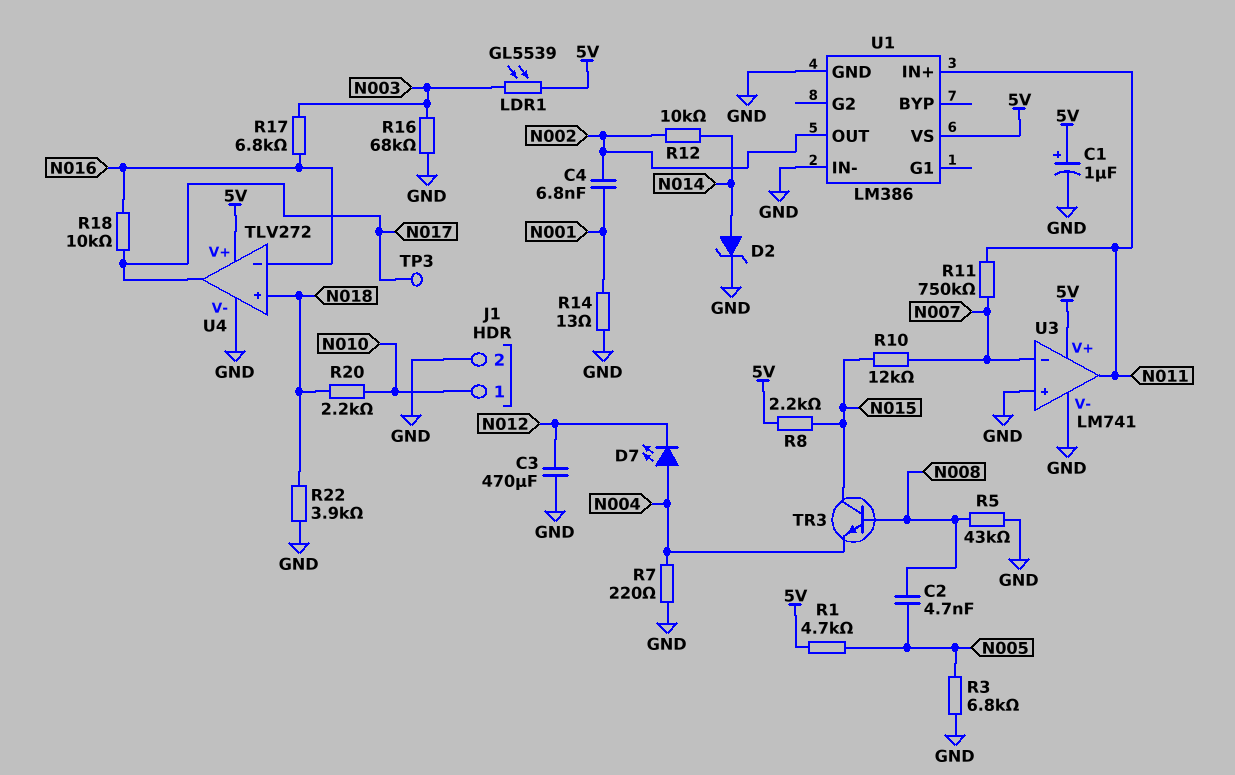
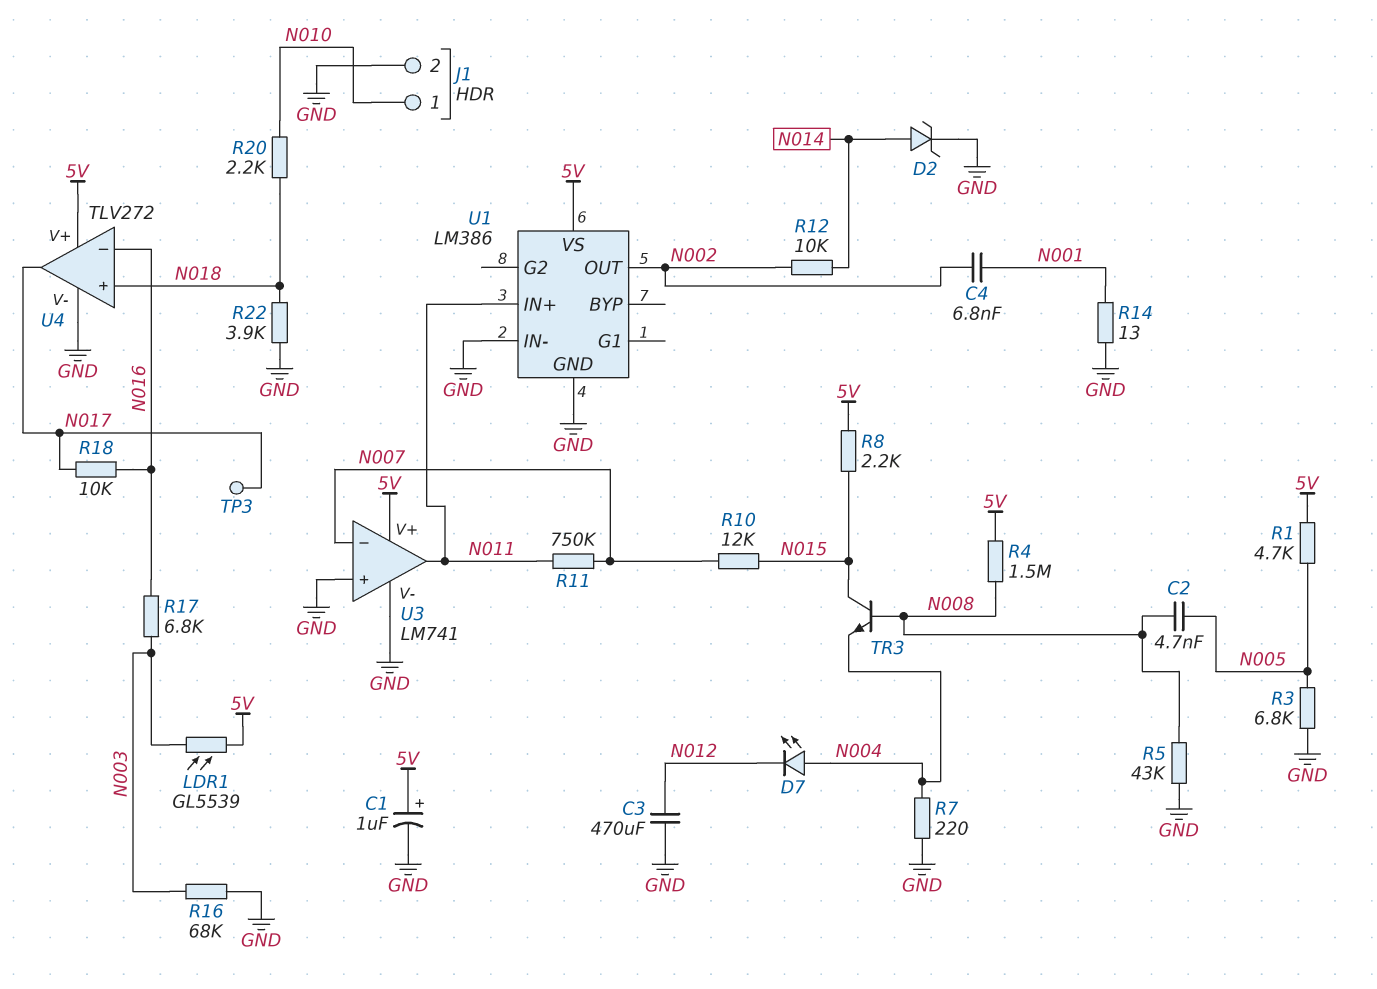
R4: none -> 1.5M (5V, N008)

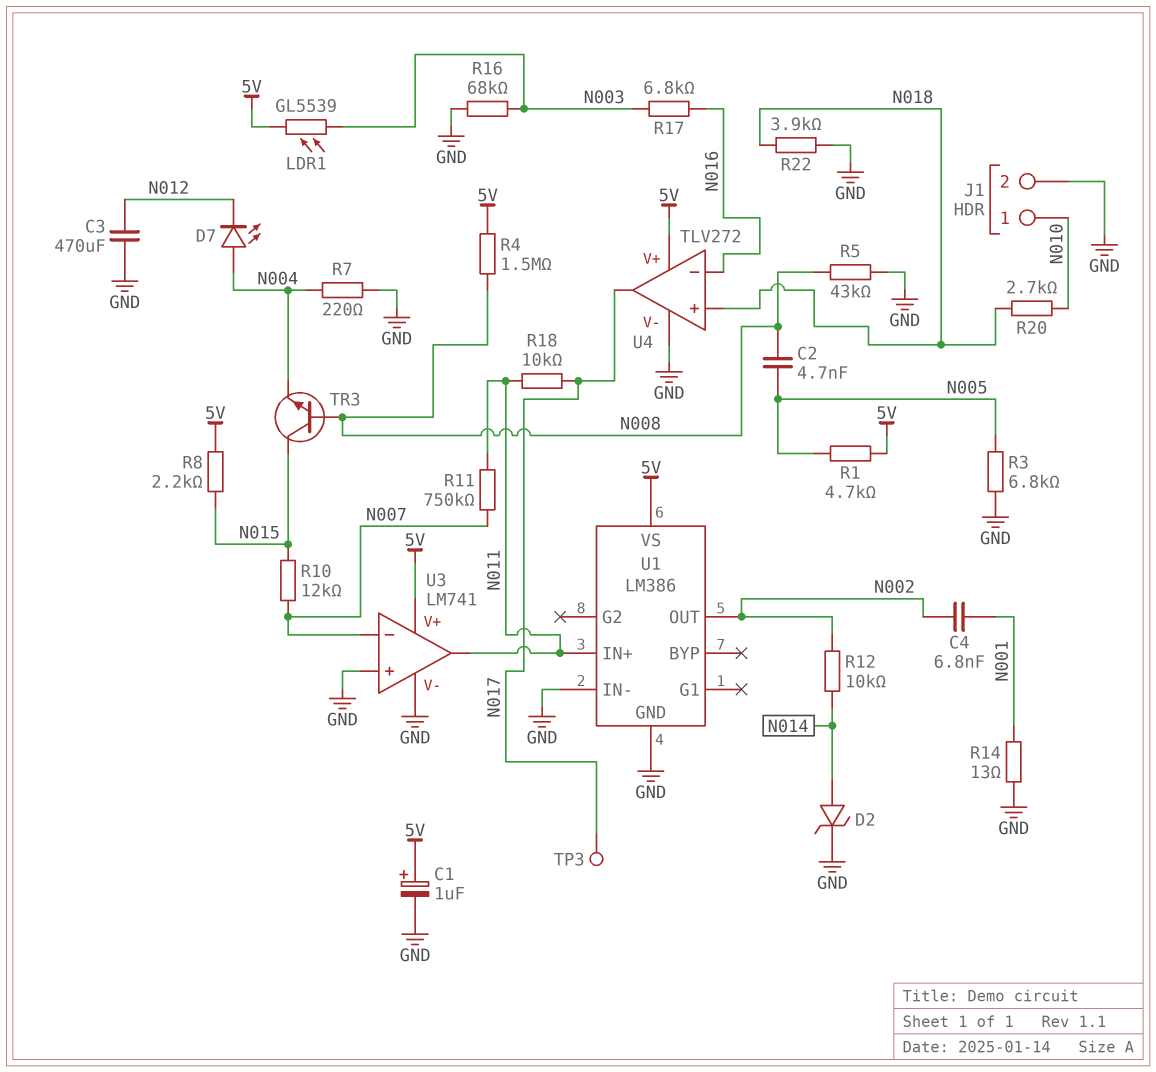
R18: 10k (N016, N017) -> 10k (N011, N017)
R20: 2.2k (N010, N018) -> 2.7k (N010, N018)

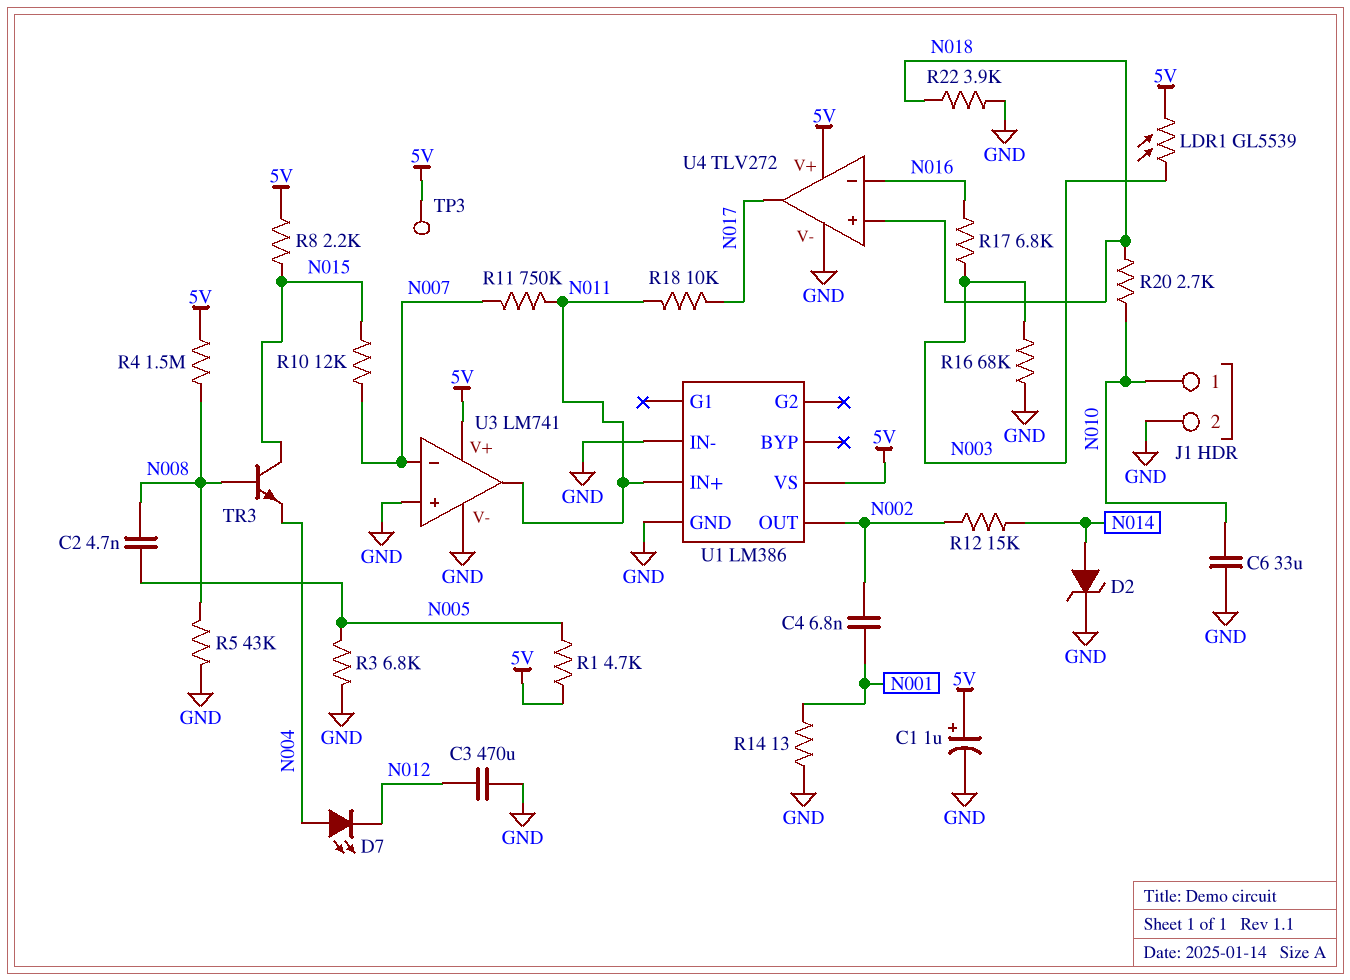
C6: none -> 33uF (GND, N010)
R7: 220 (GND, N004) -> none
R12: 10k (N002, N014) -> 15k (N002, N014)
TP3: test point (N017) -> test point (5V)

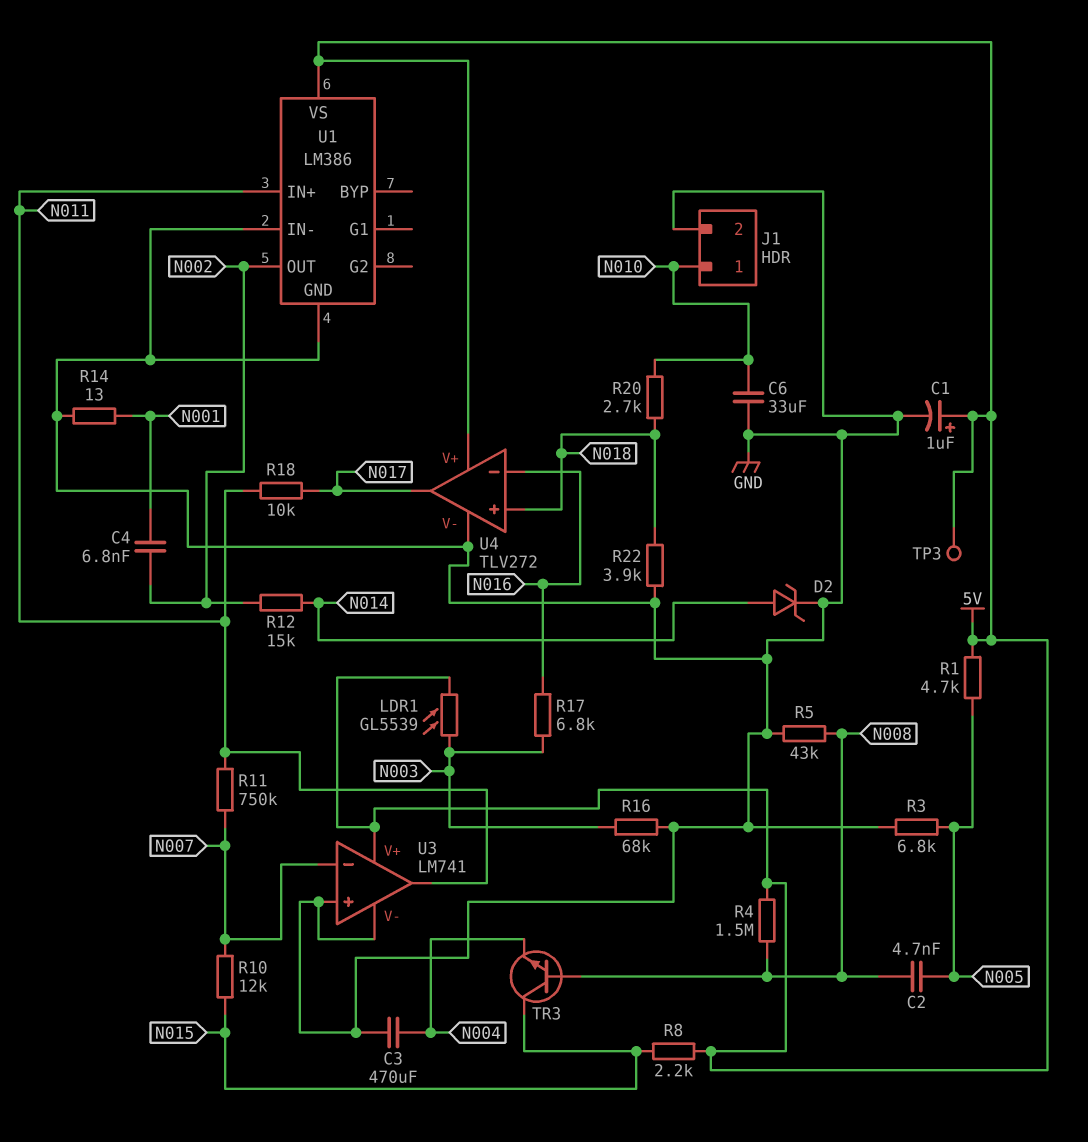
C3: 470uF (GND, N012) -> 470uF (GND, N004)
D7: LED (A N004, K N012) -> none

